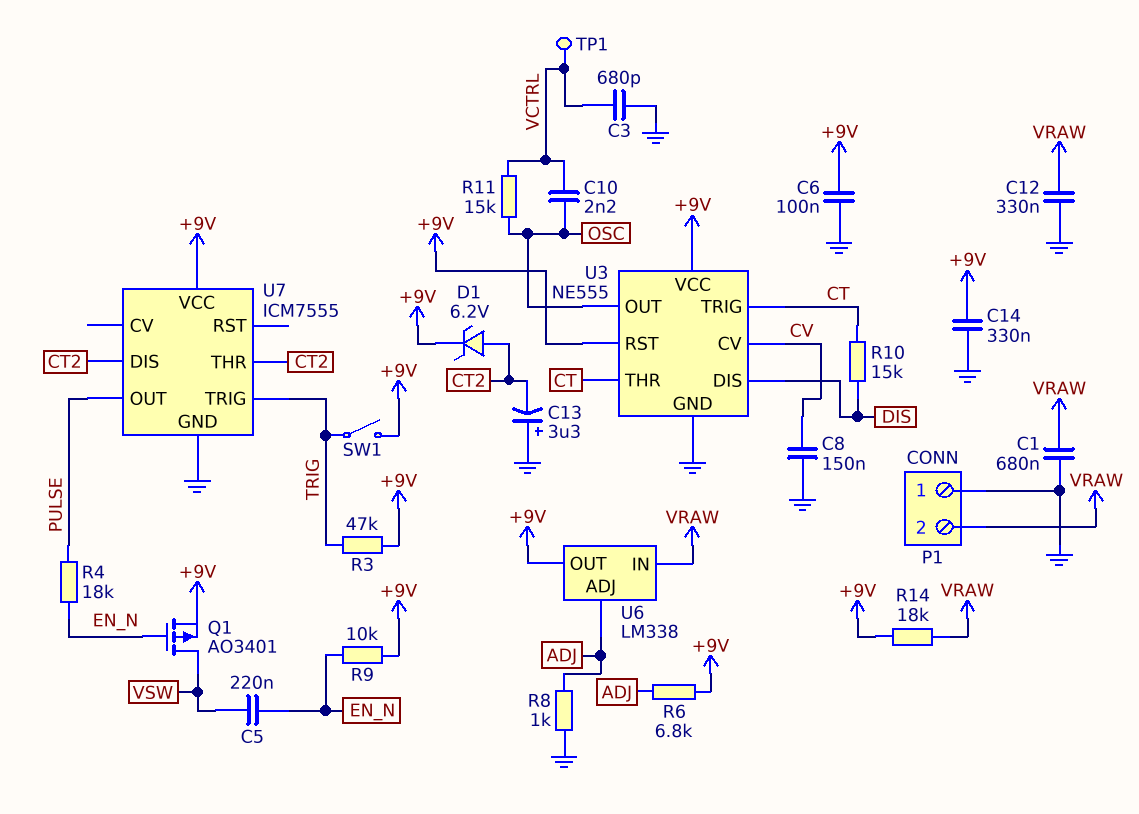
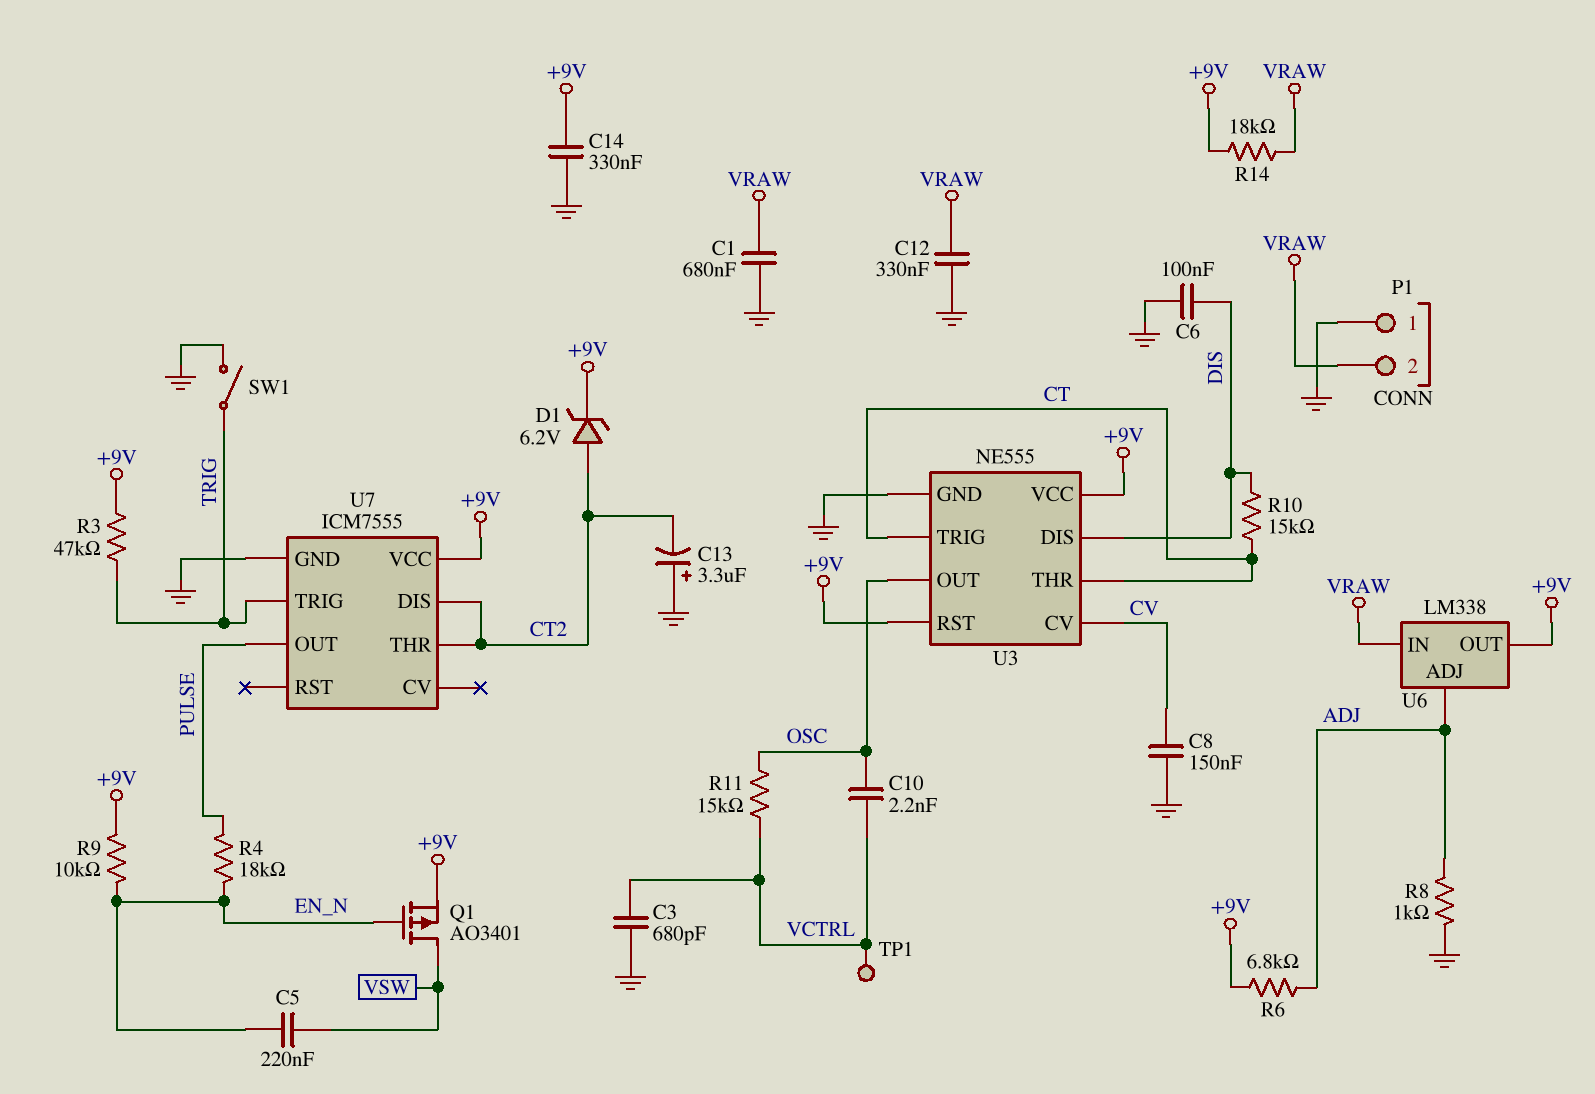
C6: 100nF (+9V, GND) -> 100nF (DIS, GND)
SW1: switch (+9V, TRIG) -> switch (GND, TRIG)

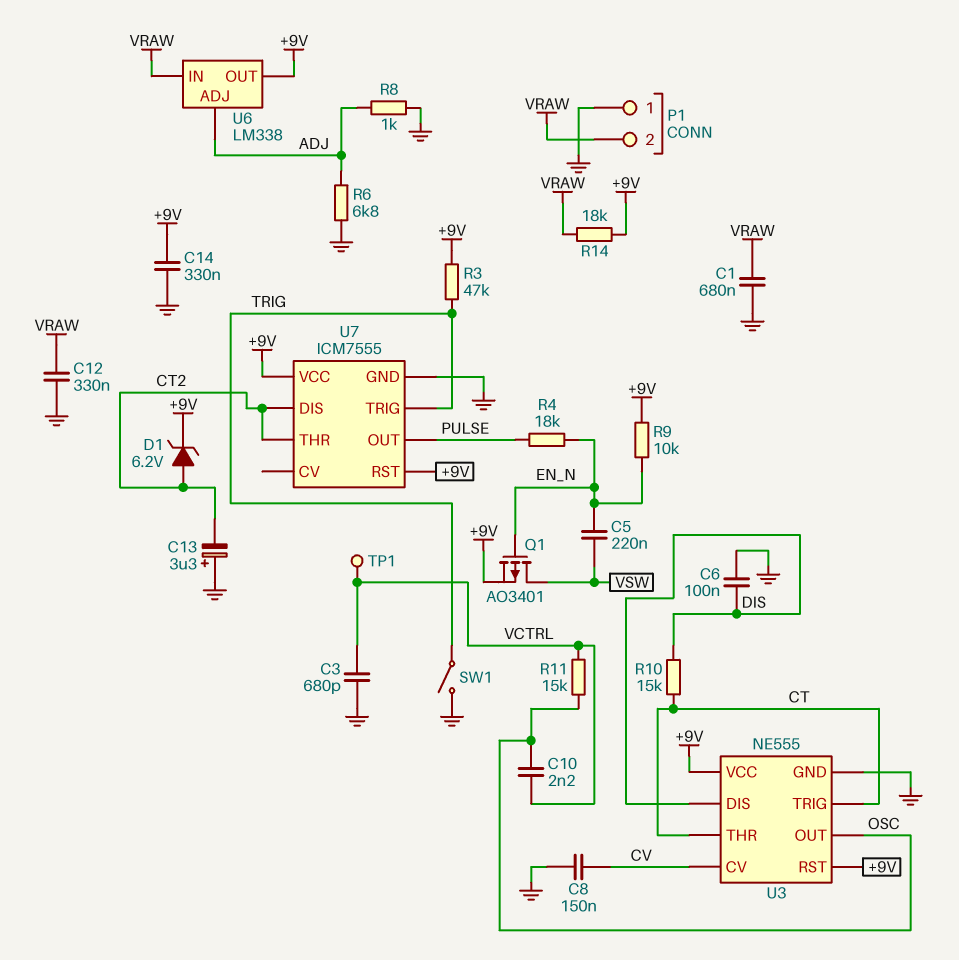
R6: 6.8k (+9V, ADJ) -> 6.8k (ADJ, GND)
U7 pin RST: none -> +9V

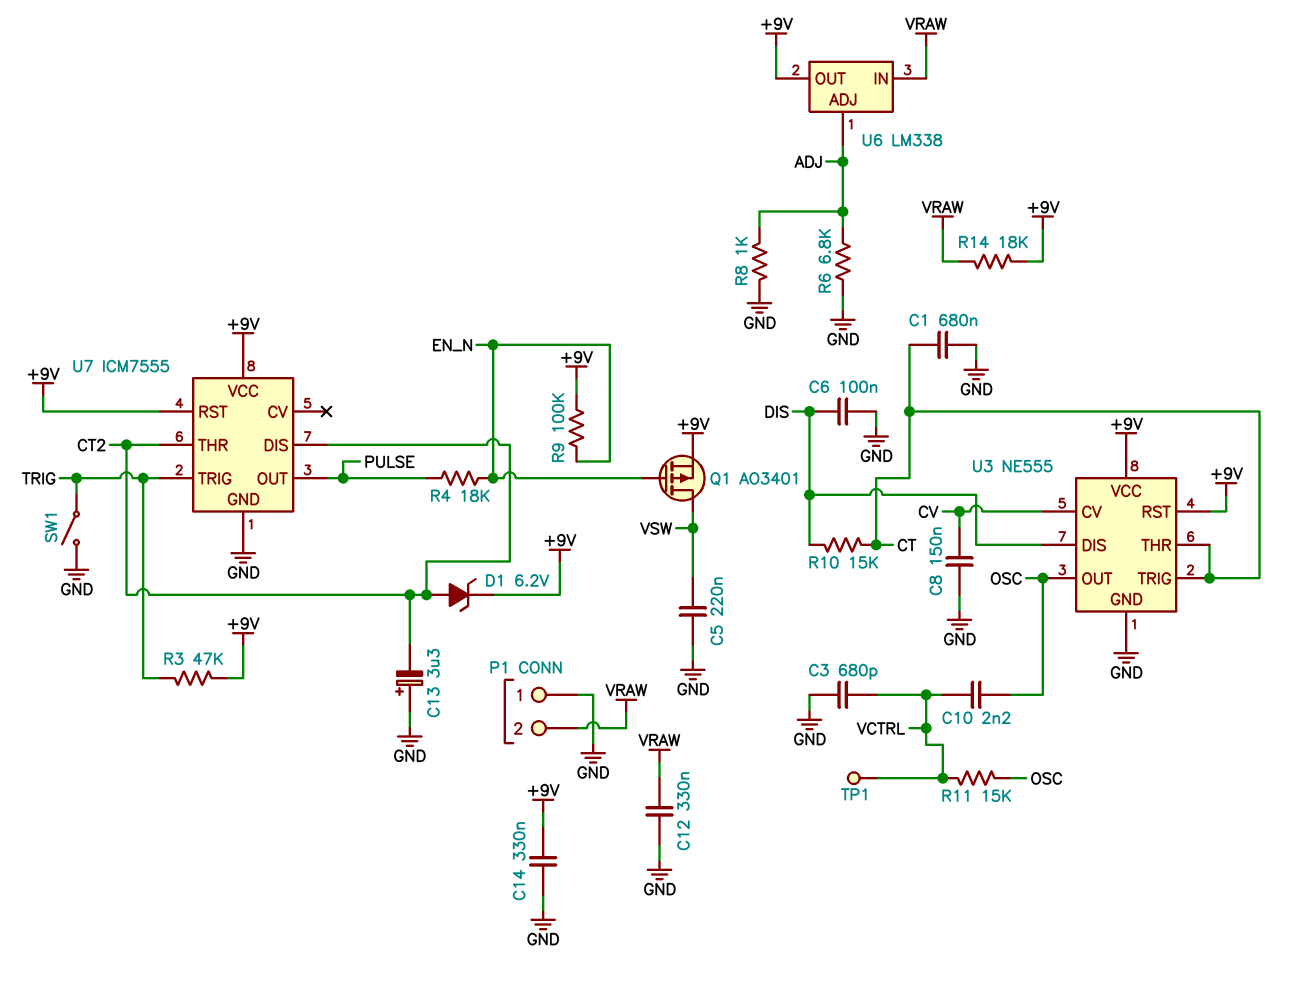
C1: 680nF (GND, VRAW) -> 680nF (CT, GND)
C5: 220nF (EN_N, VSW) -> 220nF (GND, VSW)
R9: 10k (+9V, EN_N) -> 100k (+9V, EN_N)

